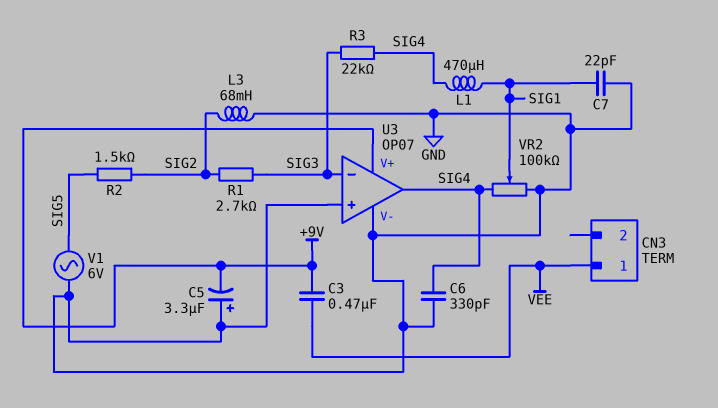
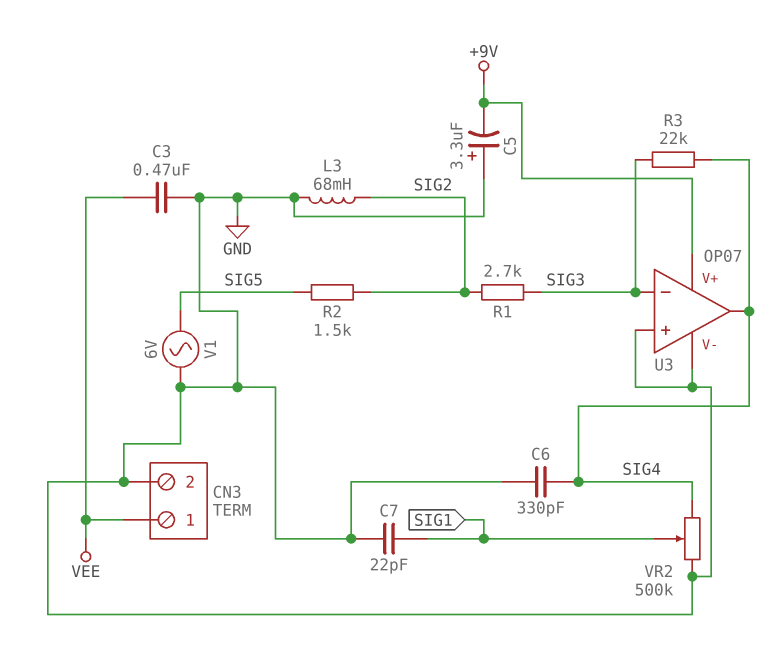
C3: 470nF (+9V, VEE) -> 470nF (GND, VEE)
CN3 pin 2: none -> GND
L1: 470uH (SIG1, SIG4) -> none
VR2: 100k (GND, SIG4, wiper SIG1) -> 500k (GND, SIG4, wiper SIG1)

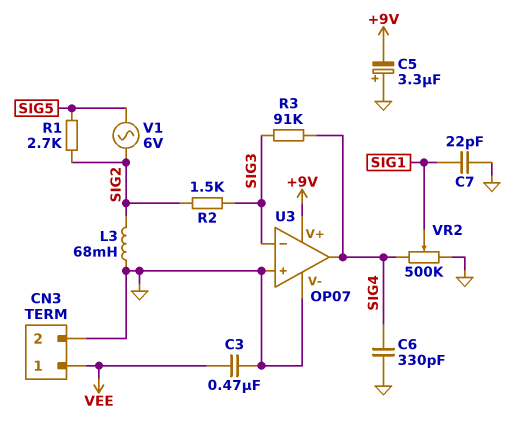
R1: 2.7k (SIG2, SIG3) -> 2.7k (SIG2, SIG5)
R2: 1.5k (SIG2, SIG5) -> 1.5k (SIG2, SIG3)
R3: 22k (SIG3, SIG4) -> 91k (SIG3, SIG4)
V1: AC 6V (GND, SIG5) -> AC 6V (SIG2, SIG5)

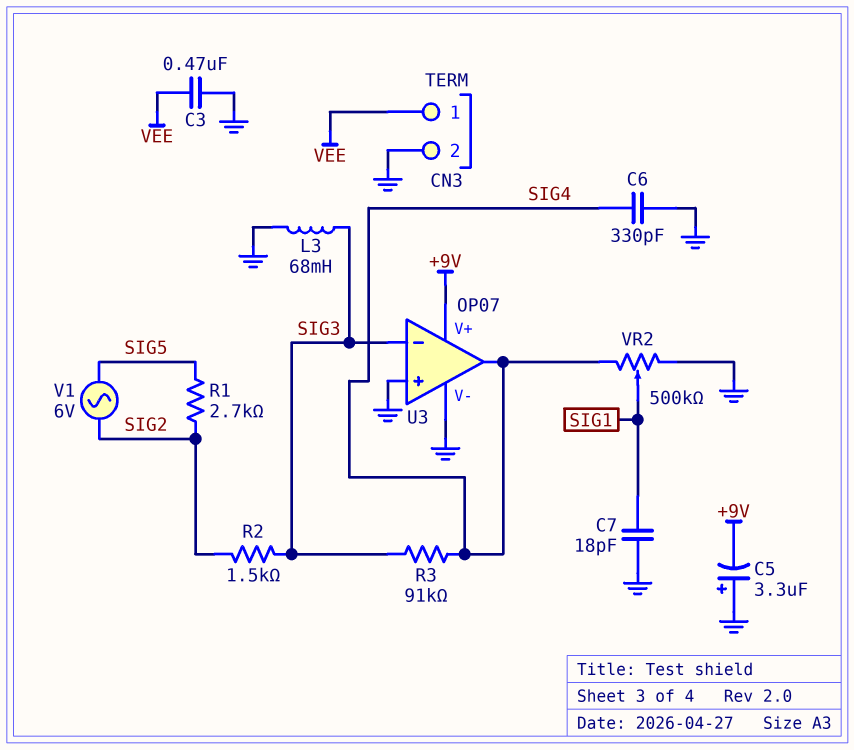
C7: 22pF (GND, SIG1) -> 18pF (GND, SIG1)
L3: 68mH (GND, SIG2) -> 68mH (GND, SIG3)

